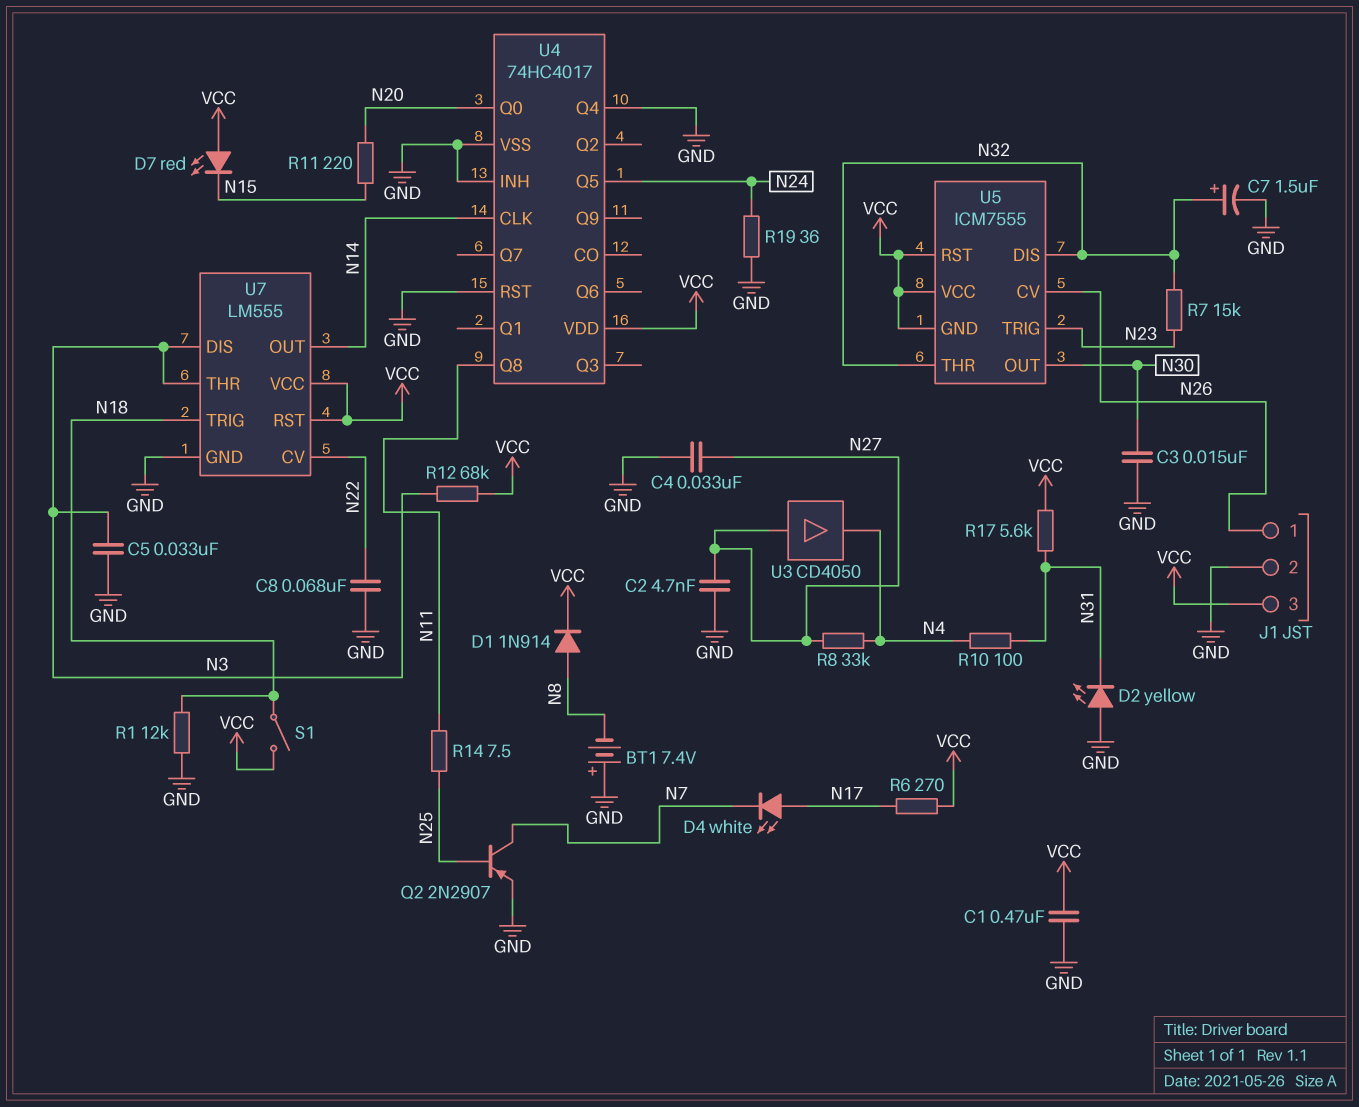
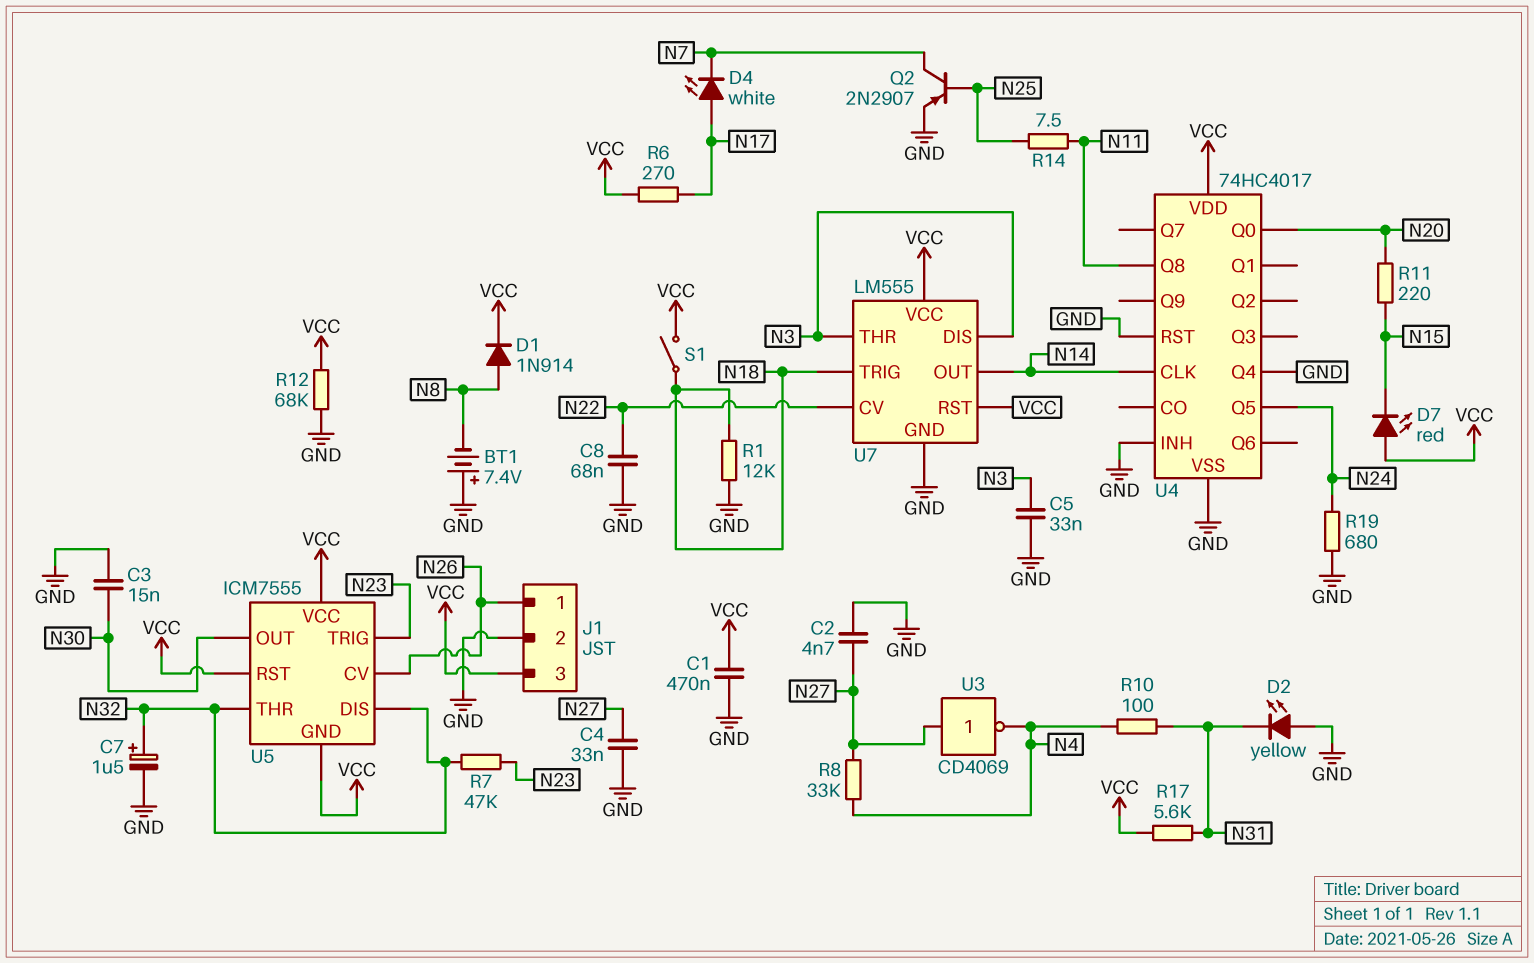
R7: 15k (N23, N32) -> 47k (N23, N32)
R12: 68k (N3, VCC) -> 68k (GND, VCC)
R19: 36 (GND, N24) -> 680 (GND, N24)
U3: buffer CD4050 (in N27, out N4) -> NOT CD4069 (in N27, out N4)

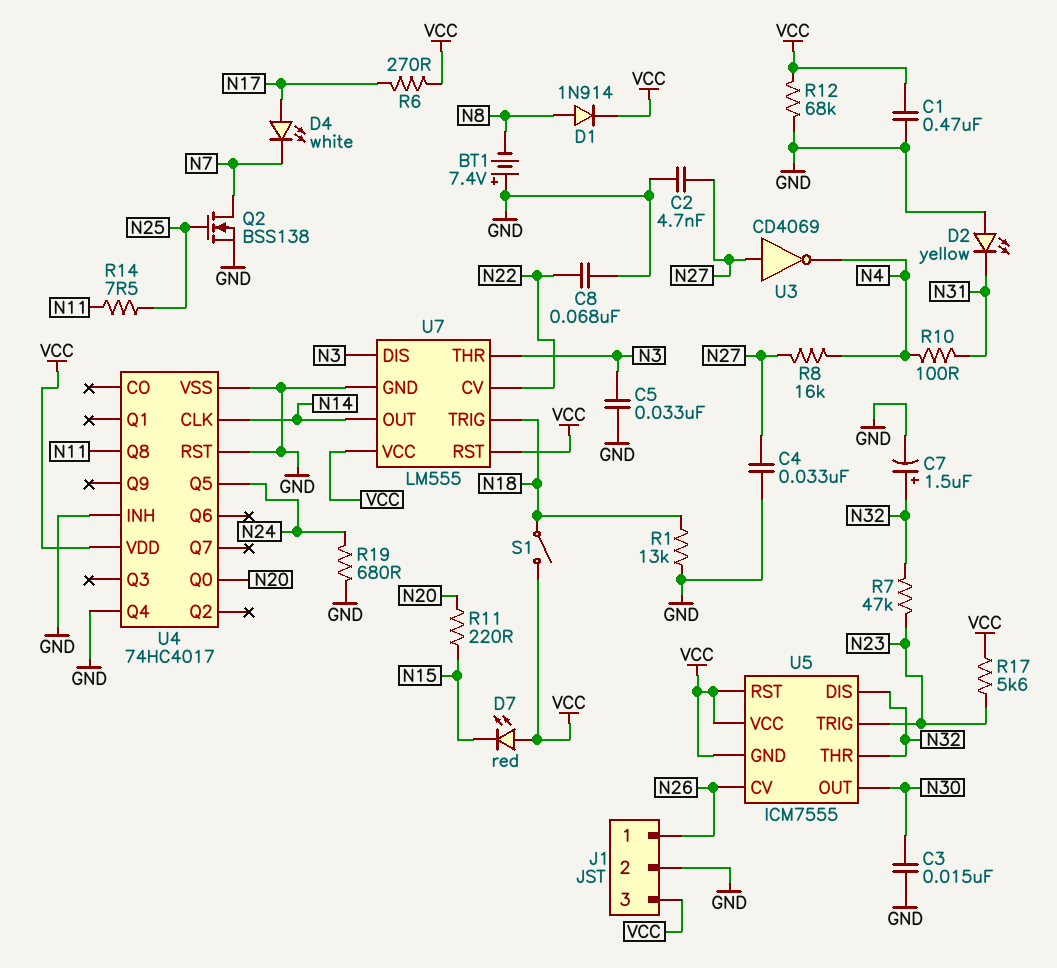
Q2: PNP 2N2907 (B N25, C N7, E GND) -> NMOS BSS138 (G N25, D N7, S GND)
R1: 12k (GND, N18) -> 13k (GND, N18)
R8: 33k (N4, N27) -> 16k (N4, N27)
R17: 5.6k (N31, VCC) -> 5.6k (N23, VCC)

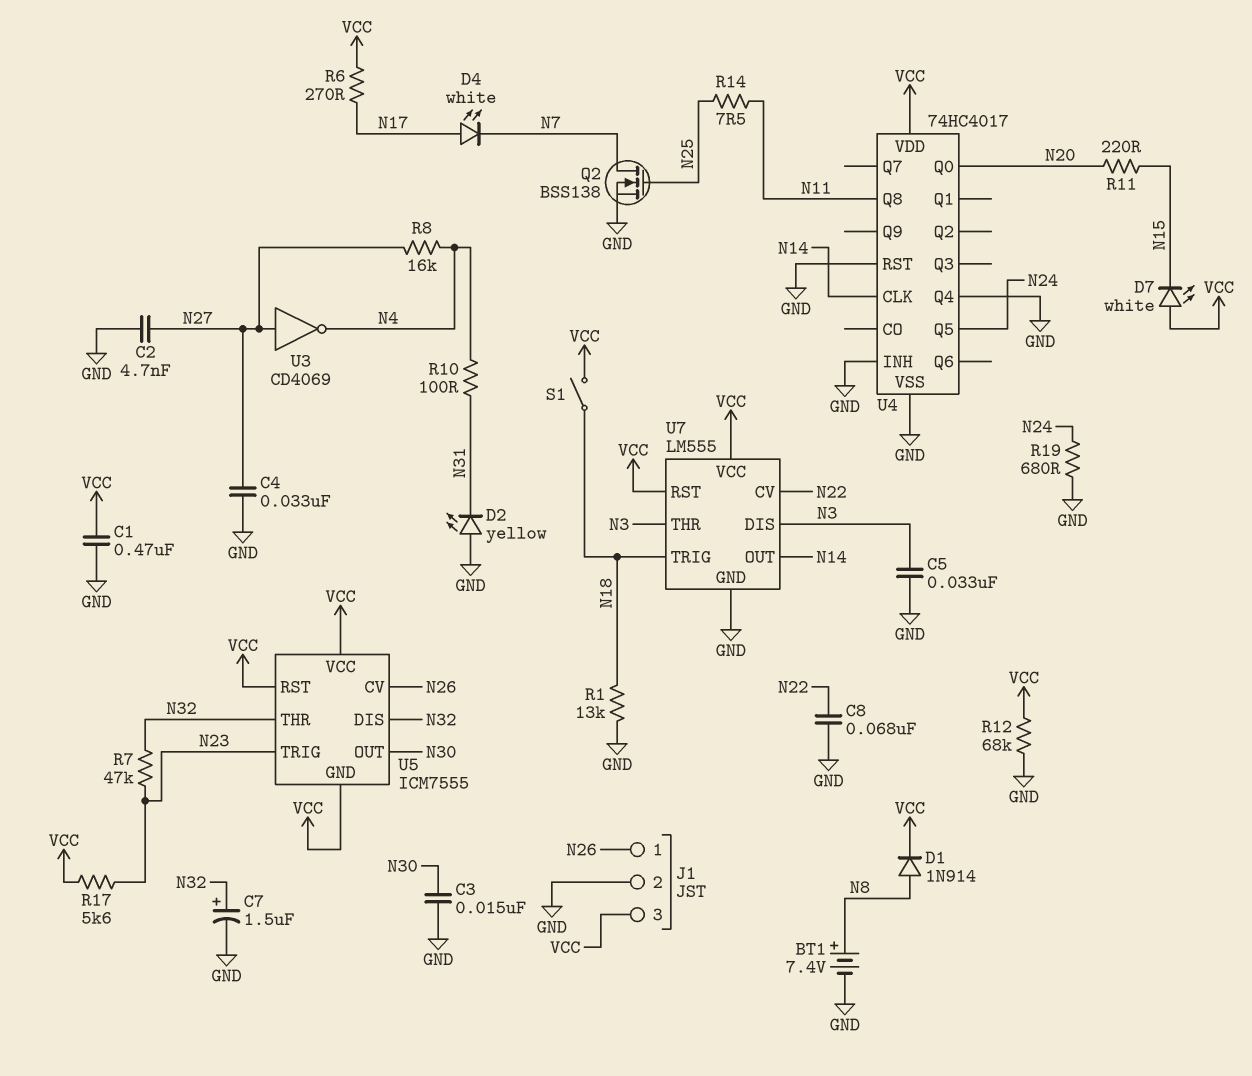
BT1: 7.4V (plus GND, minus N8) -> 7.4V (plus N8, minus GND)
D7: LED red (A VCC, K N15) -> LED white (A VCC, K N15)

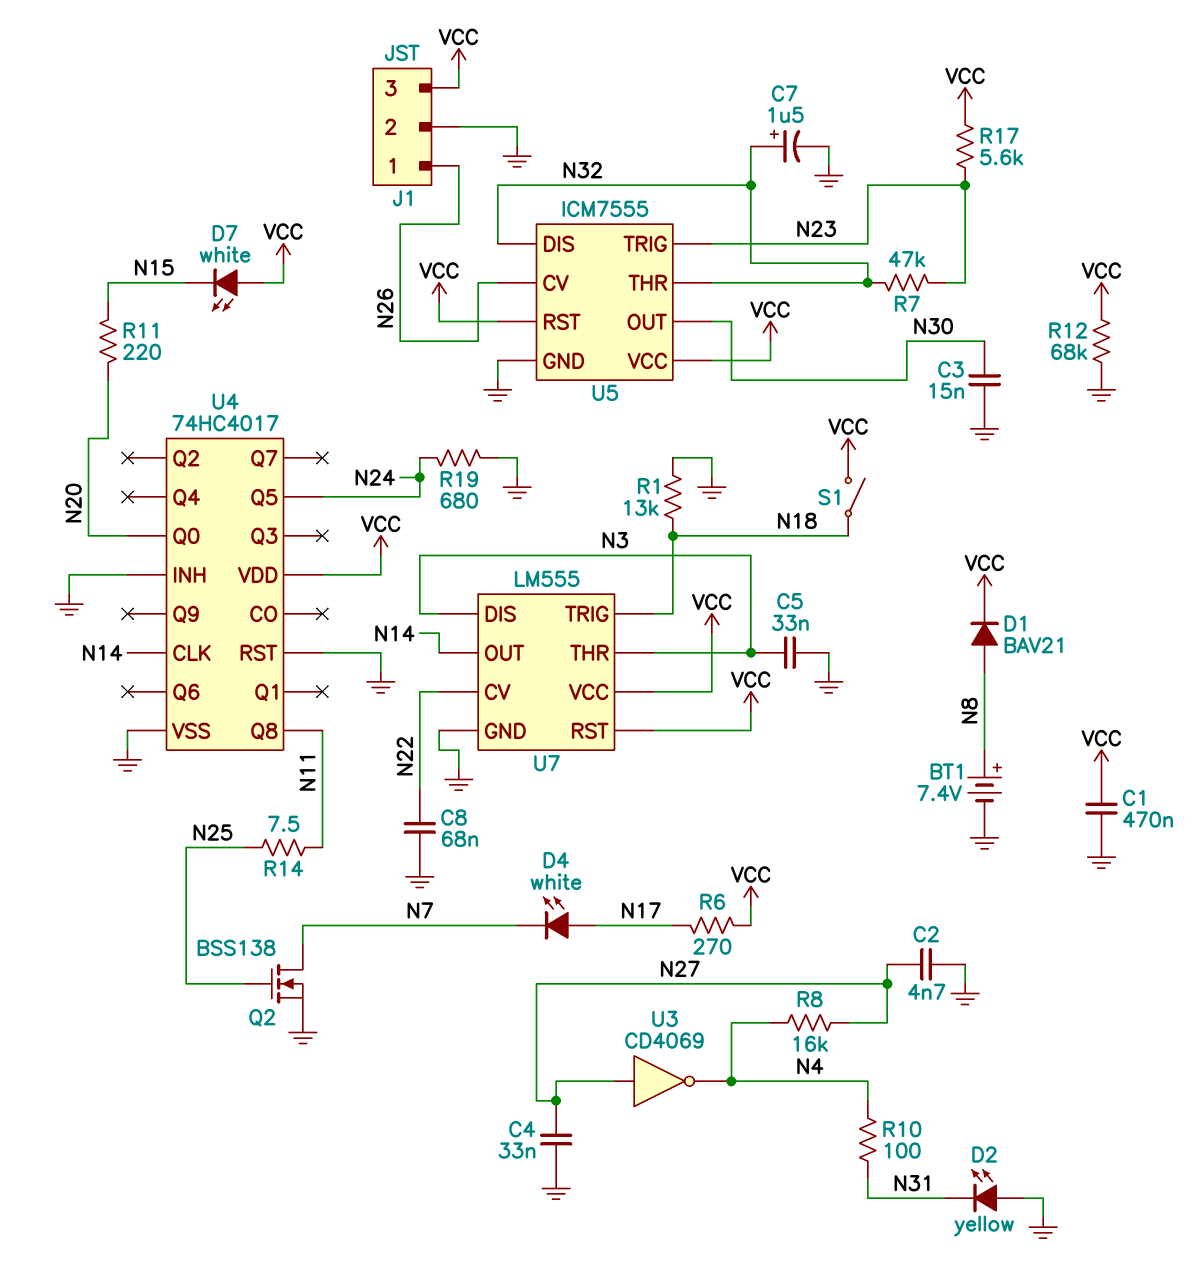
D1: diode 1N914 (A N8, K VCC) -> diode BAV21 (A N8, K VCC)
U4 pin Q4: GND -> none
U5 pin GND: VCC -> GND

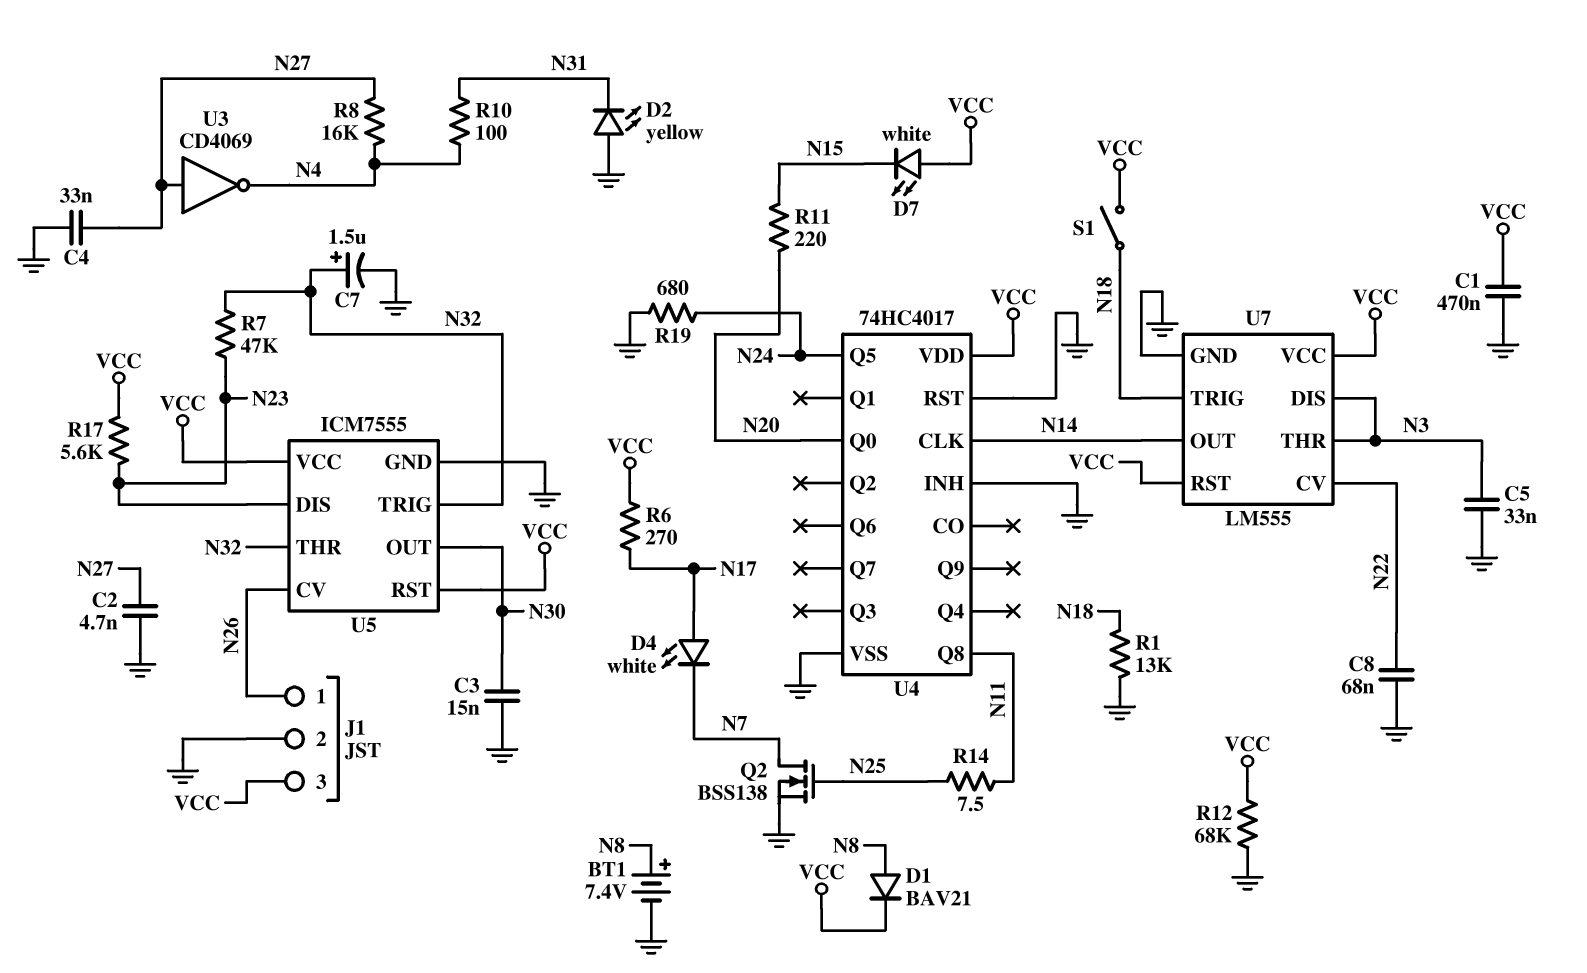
U5 pin DIS: N32 -> N23
U5 pin TRIG: N23 -> N32

